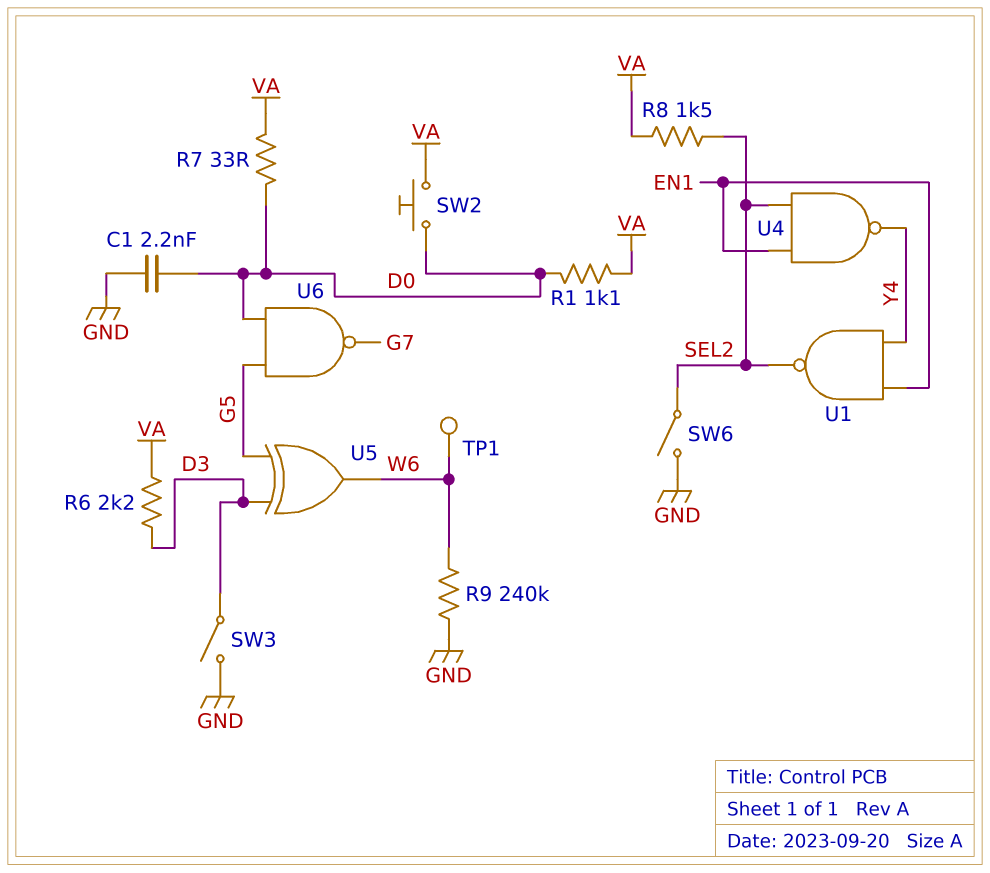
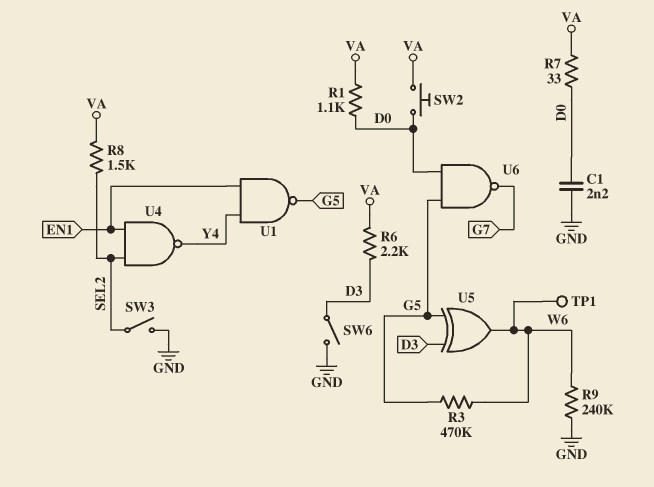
R3: none -> 470k (G5, W6)
SW3: switch (D3, GND) -> switch (GND, SEL2)
SW6: switch (GND, SEL2) -> switch (D3, GND)
U1: NAND (in EN1, in Y4, out SEL2) -> NAND (in EN1, in Y4, out G5)

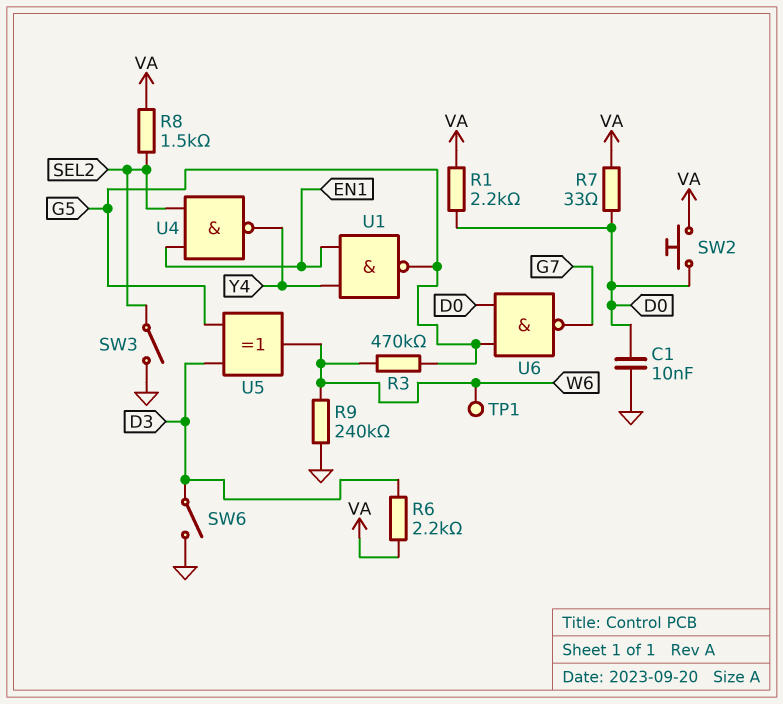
C1: 2.2nF (D0, GND) -> 10nF (D0, GND)
R1: 1.1k (D0, VA) -> 2.2k (D0, VA)

